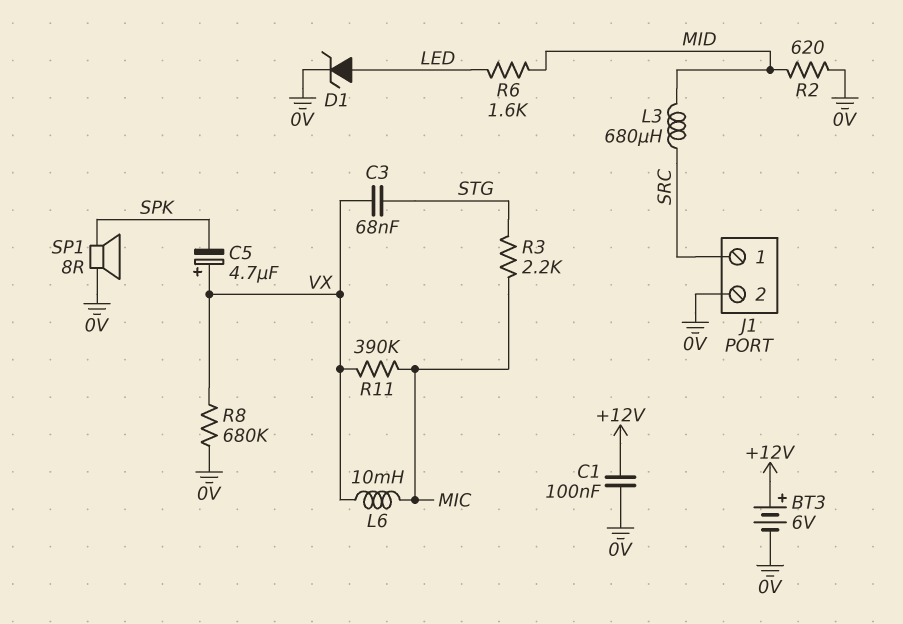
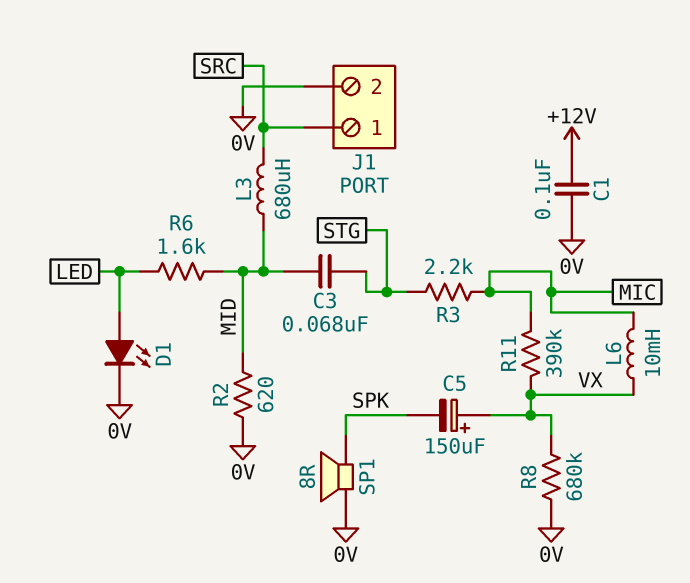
BT3: 6V (plus +12V, minus 0V) -> none
C3: 68nF (STG, VX) -> 68nF (MID, STG)
C5: 4.7uF (plus VX, minus SPK) -> 150uF (plus VX, minus SPK)
D1: zener (A LED, K 0V) -> LED (A LED, K 0V)

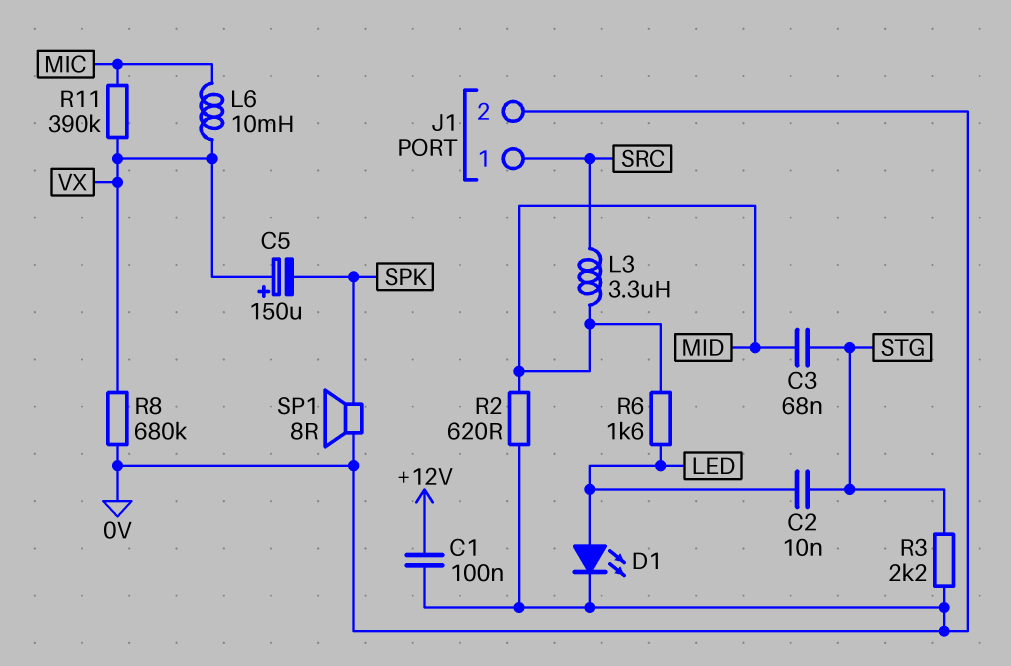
C2: none -> 10nF (LED, STG)
L3: 680uH (MID, SRC) -> 3.3uH (MID, SRC)
R3: 2.2k (MIC, STG) -> 2.2k (0V, STG)

